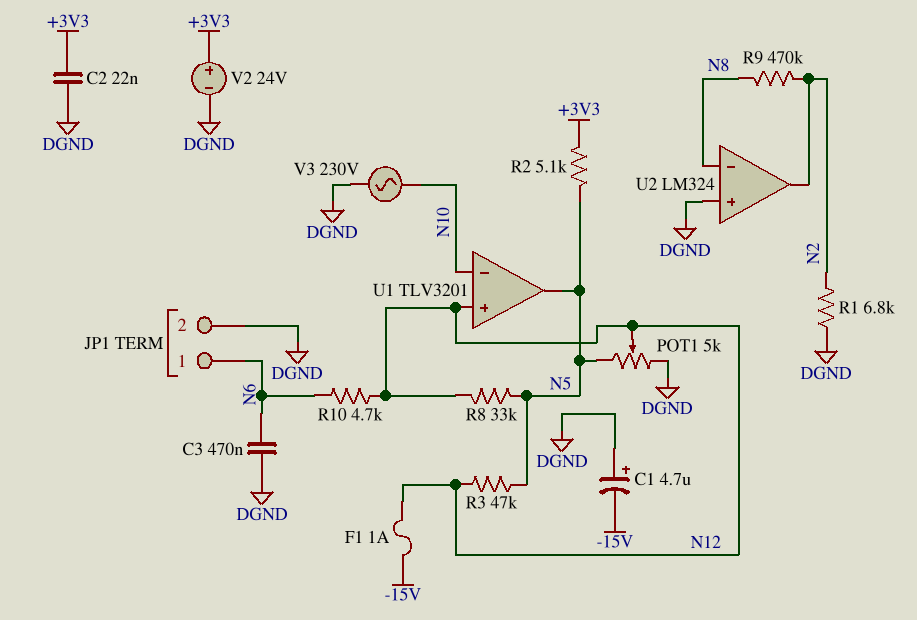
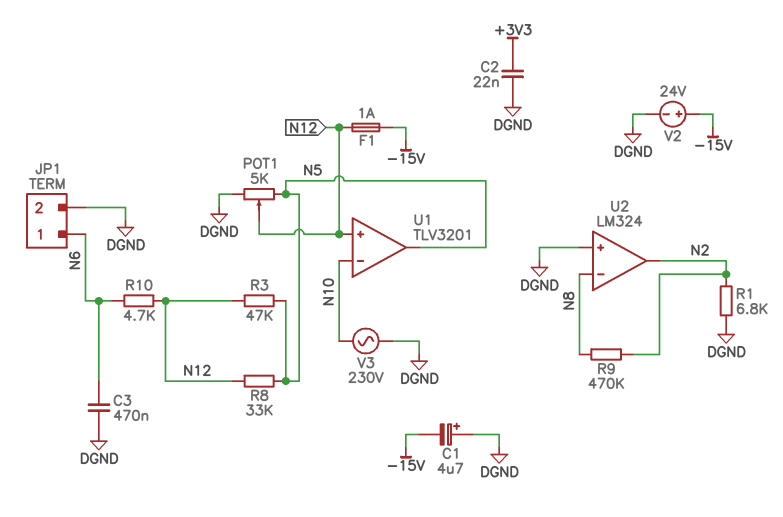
R2: 5.1k (+3V3, N5) -> none
V2: 24V (plus +3V3, minus DGND) -> 24V (plus -15V, minus DGND)

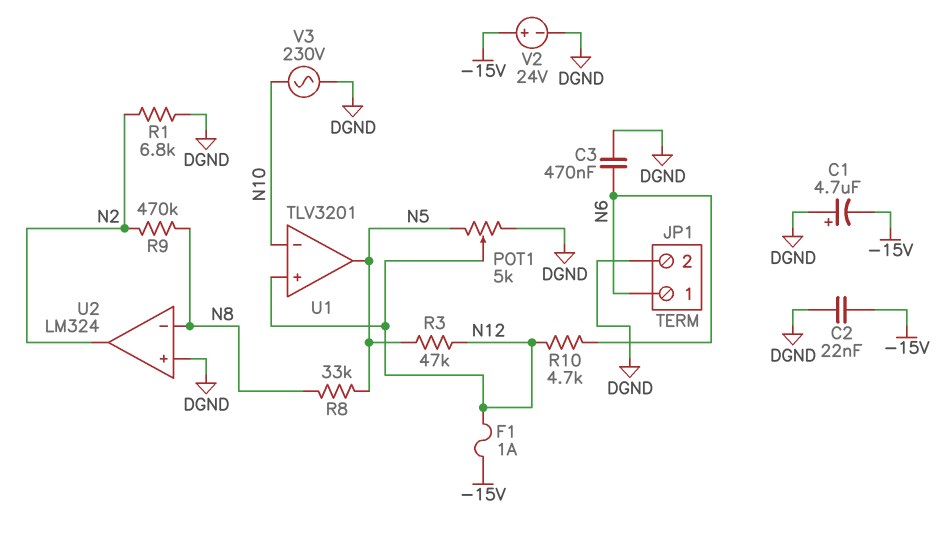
C2: 22nF (+3V3, DGND) -> 22nF (-15V, DGND)
R8: 33k (N5, N12) -> 33k (N5, N8)

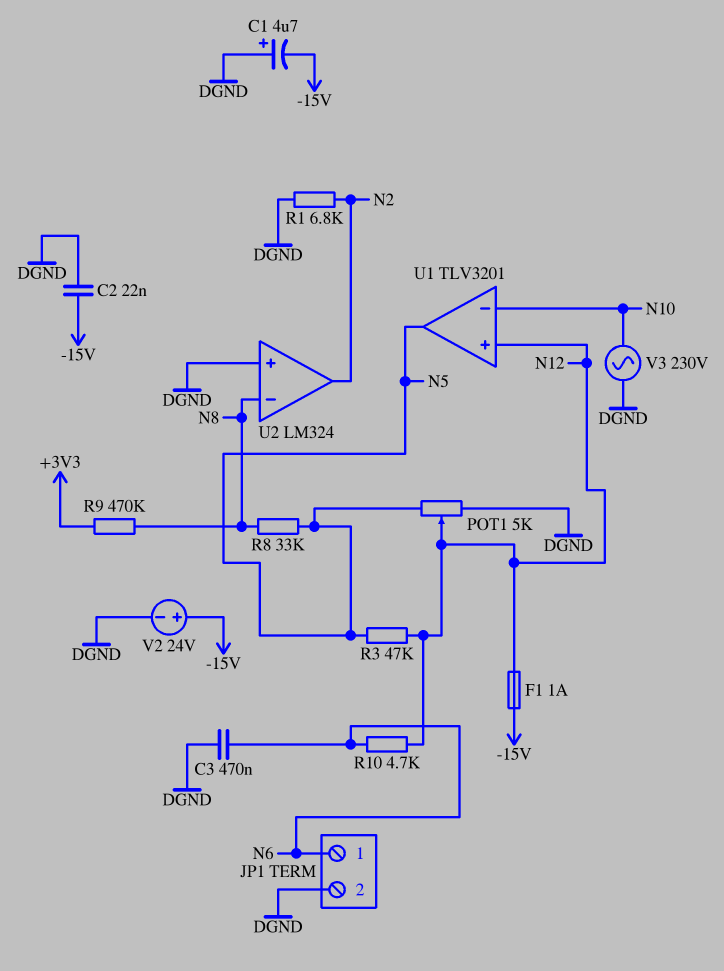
R9: 470k (N2, N8) -> 470k (+3V3, N8)

